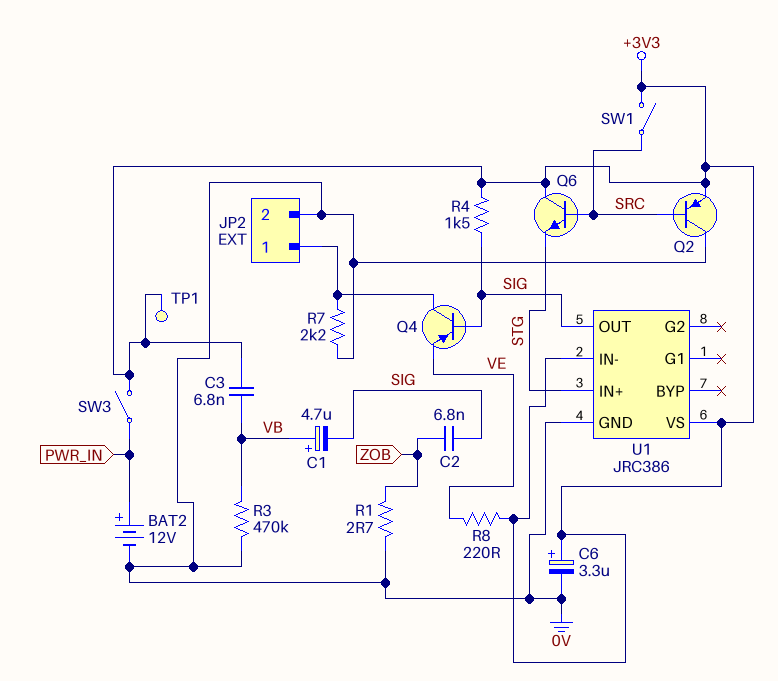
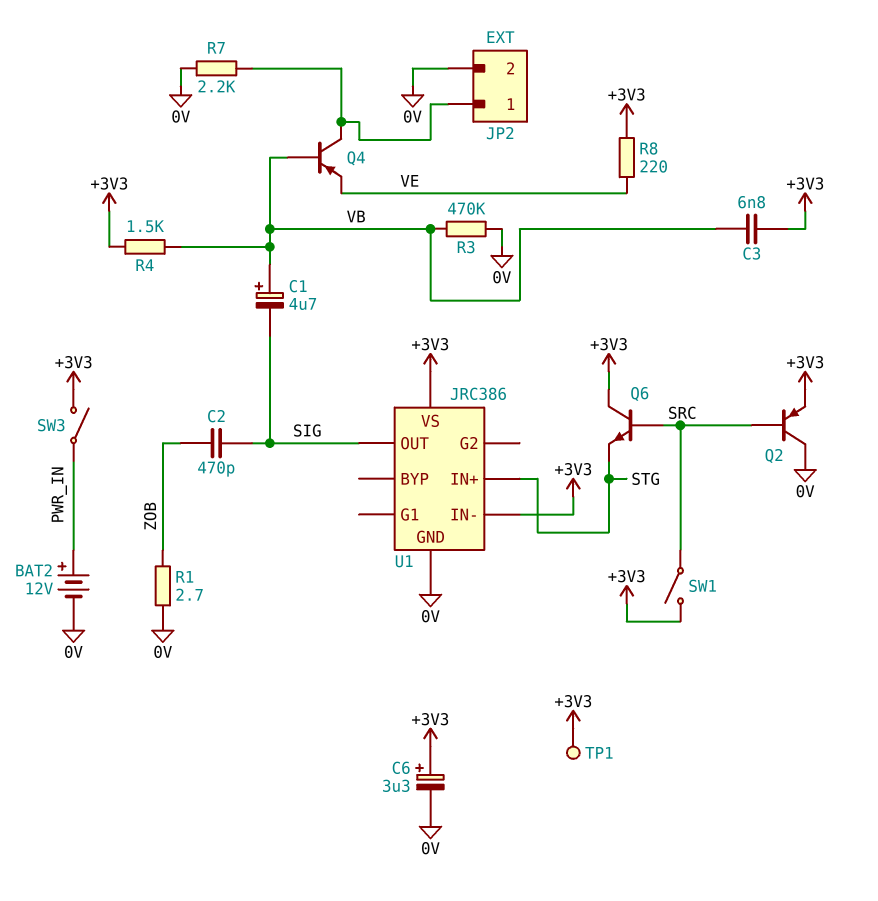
C2: 6.8nF (SIG, ZOB) -> 470pF (SIG, ZOB)
Q4: PNP (B SIG, C JP2/1, E VE) -> PNP (B VB, C JP2/1, E VE)
R4: 1.5k (+3V3, SIG) -> 1.5k (+3V3, VB)

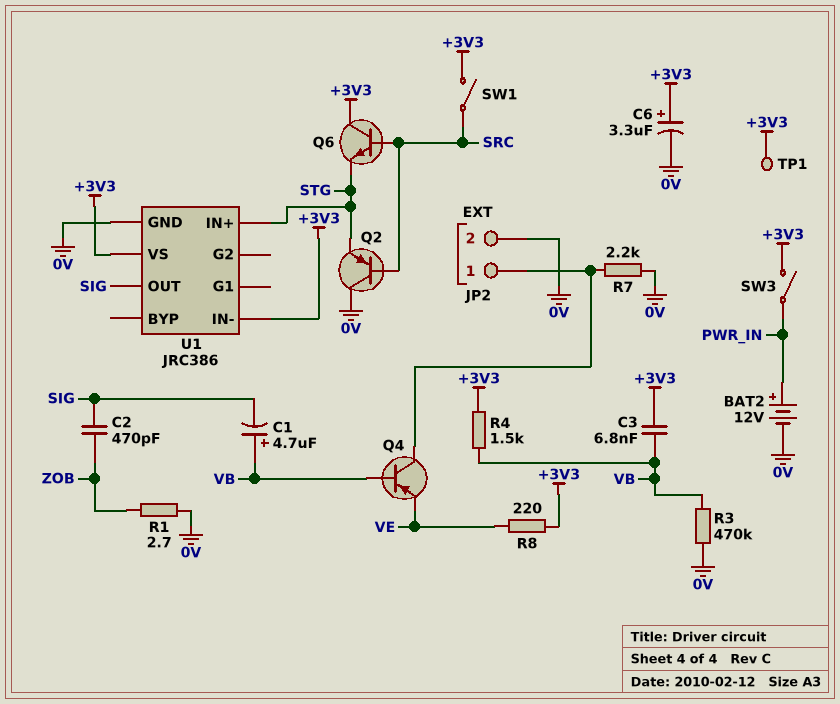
Q2: PNP (B SRC, C 0V, E +3V3) -> PNP (B SRC, C 0V, E STG)

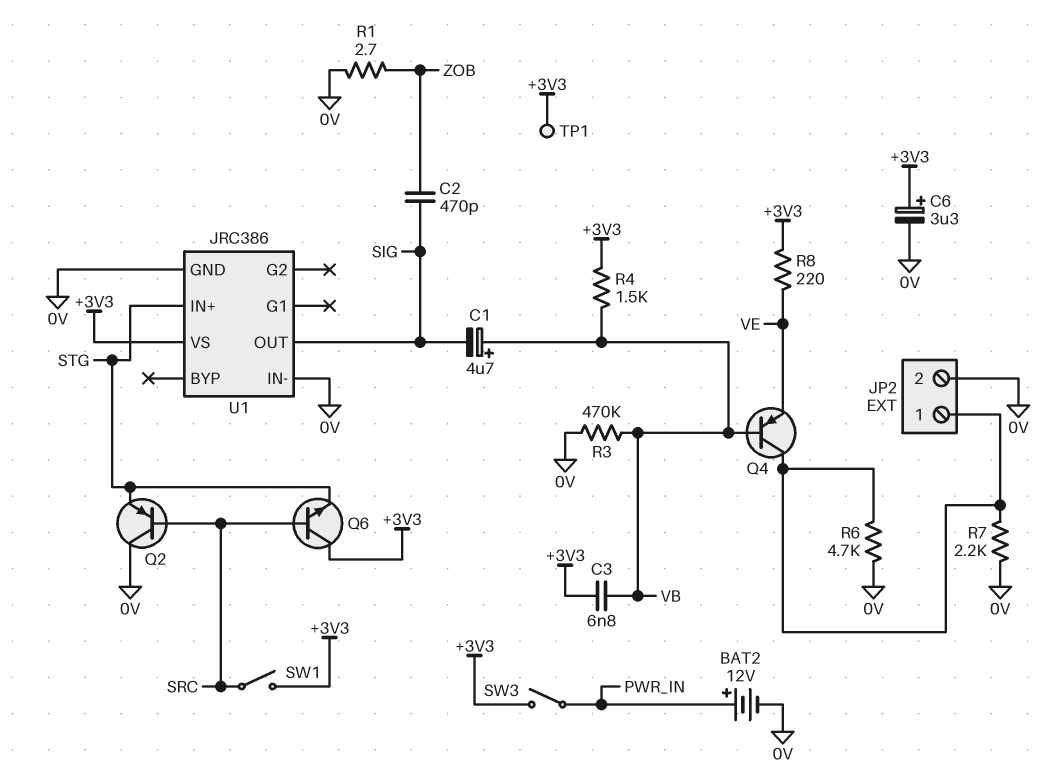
R6: none -> 4.7k (0V, JP2/1)
U1 pin IN-: +3V3 -> 0V

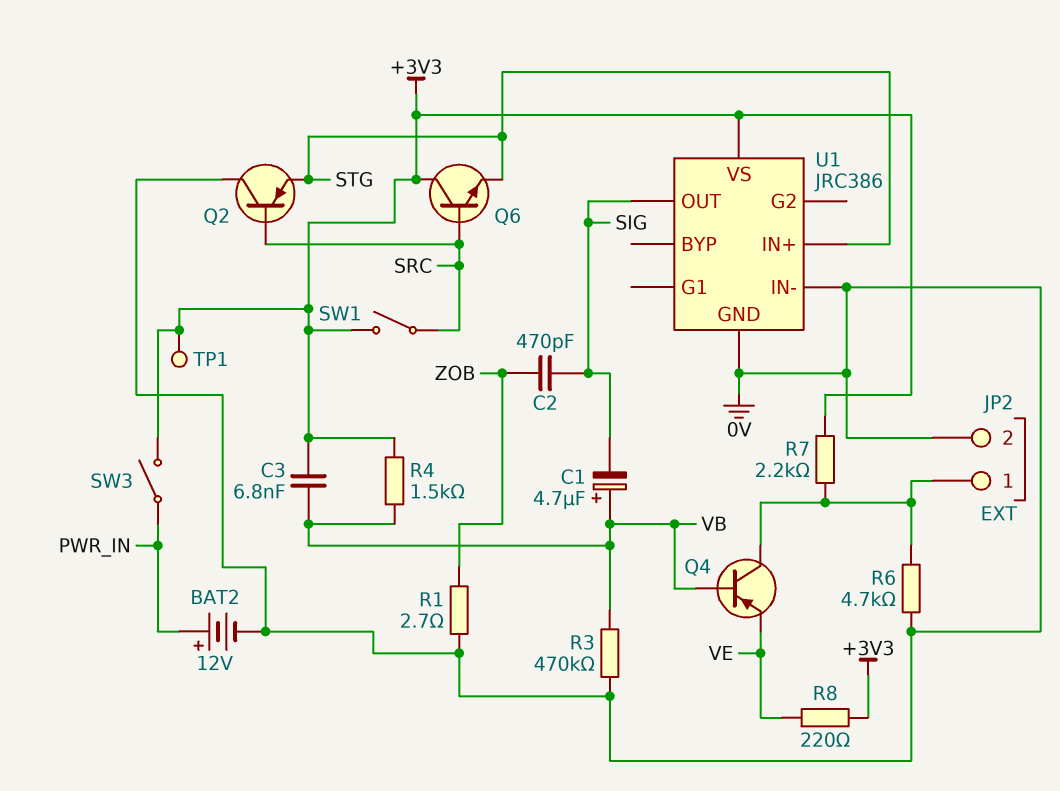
C6: 3.3uF (plus +3V3, minus 0V) -> none
R7: 2.2k (0V, JP2/1) -> 2.2k (+3V3, JP2/1)

